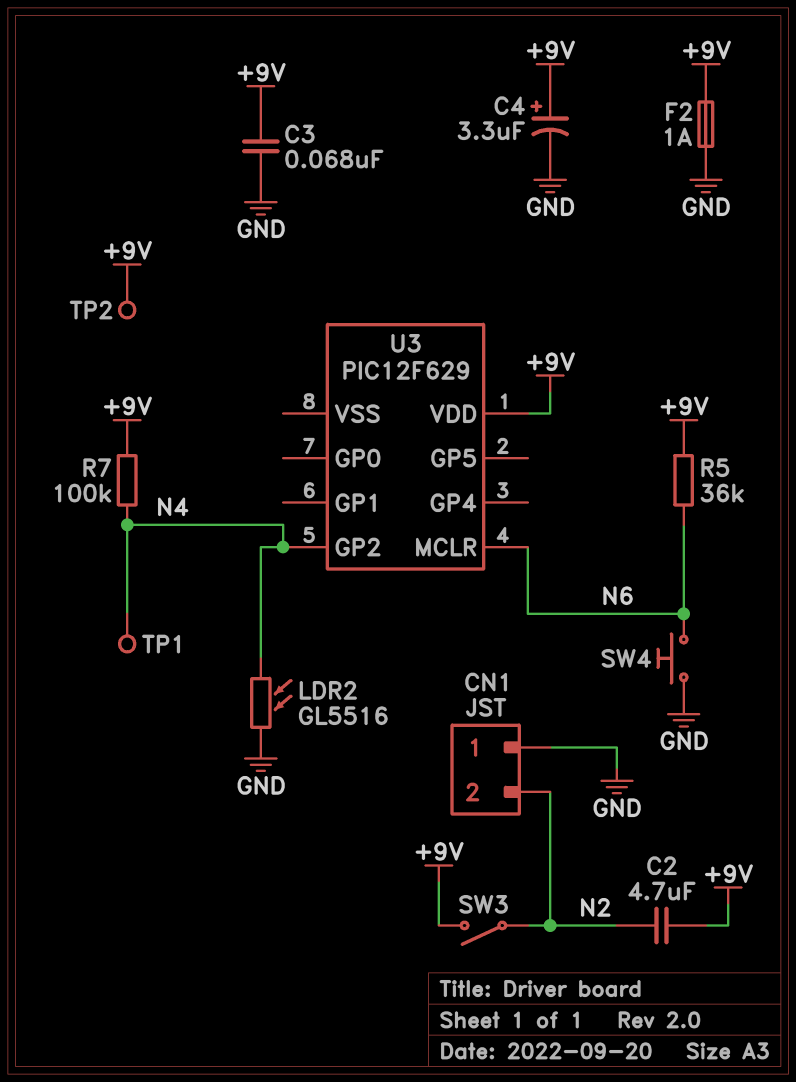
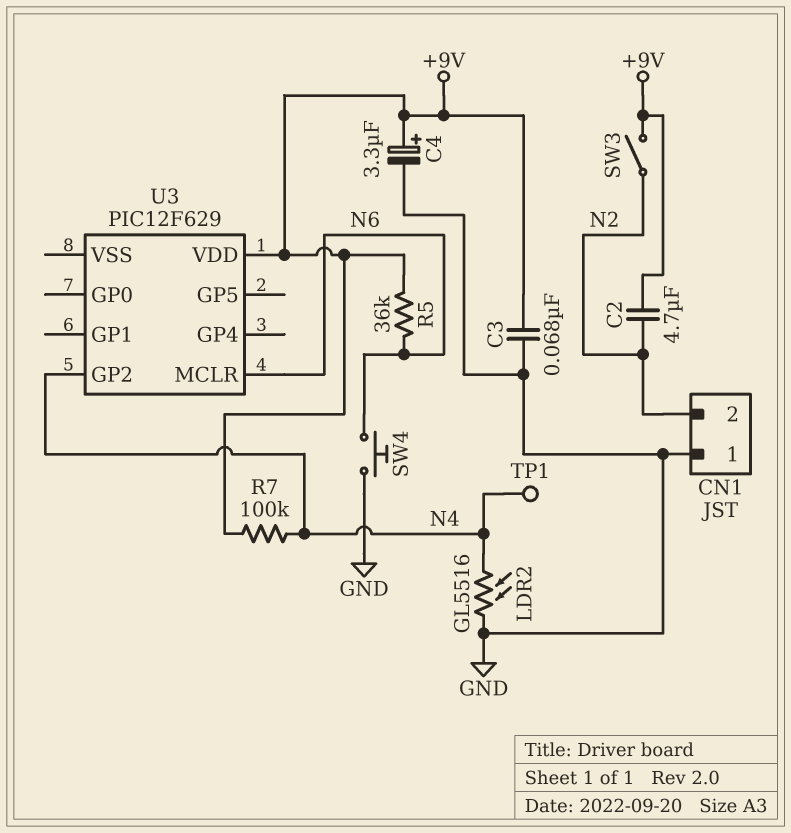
F2: 1A (+9V, GND) -> none
TP2: test point (+9V) -> none

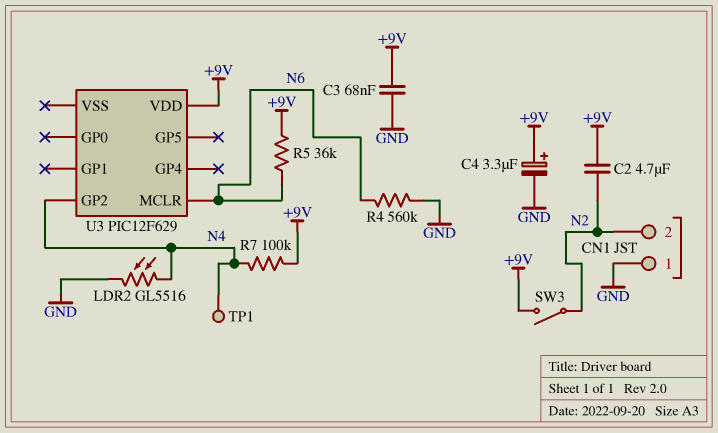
R4: none -> 560k (GND, N6)
SW4: button (GND, N6) -> none

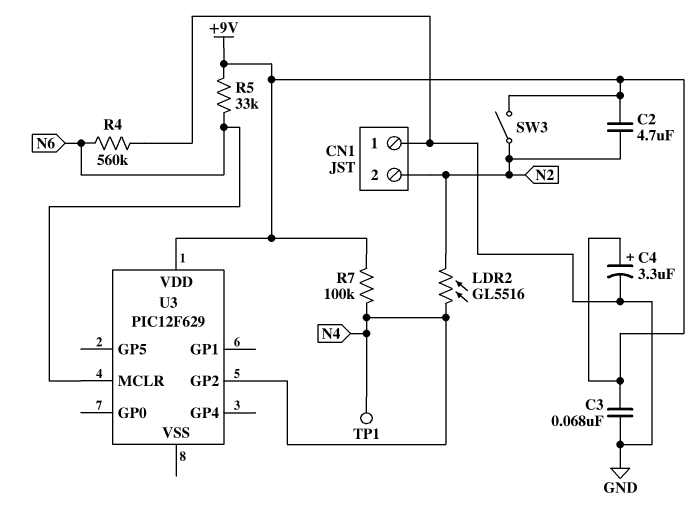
LDR2: GL5516 (GND, N4) -> GL5516 (N2, N4)
R5: 36k (+9V, N6) -> 33k (+9V, N6)

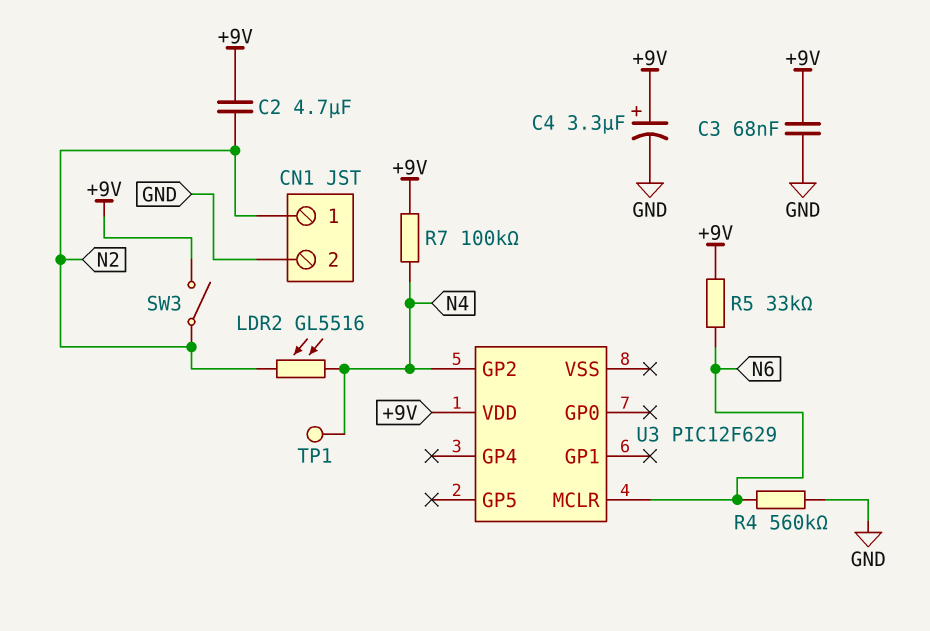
CN1 pin 1: GND -> N2
CN1 pin 2: N2 -> GND

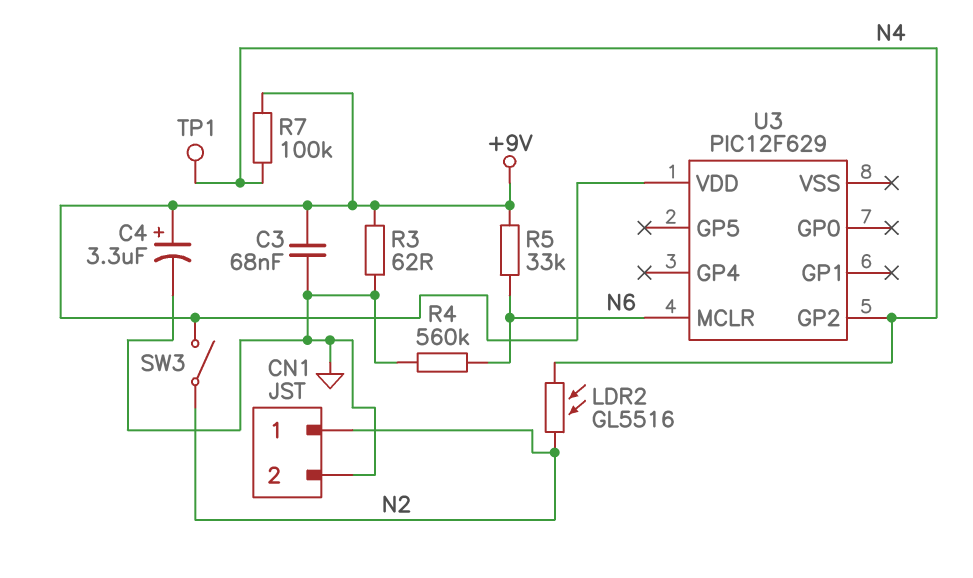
C2: 4.7uF (+9V, N2) -> none
R3: none -> 62 (+9V, GND)

